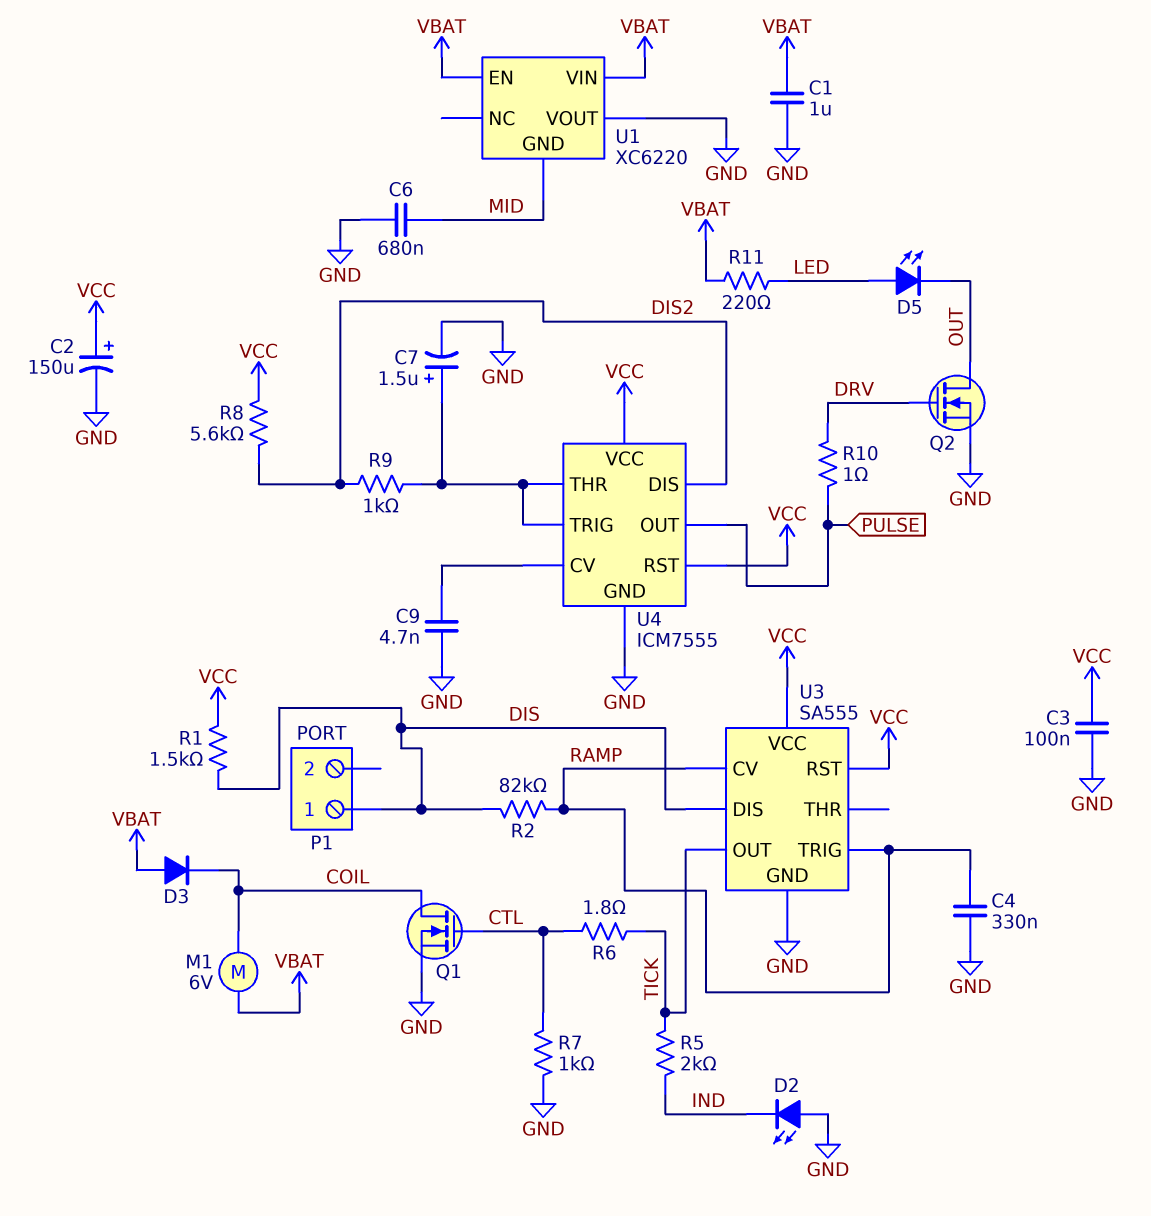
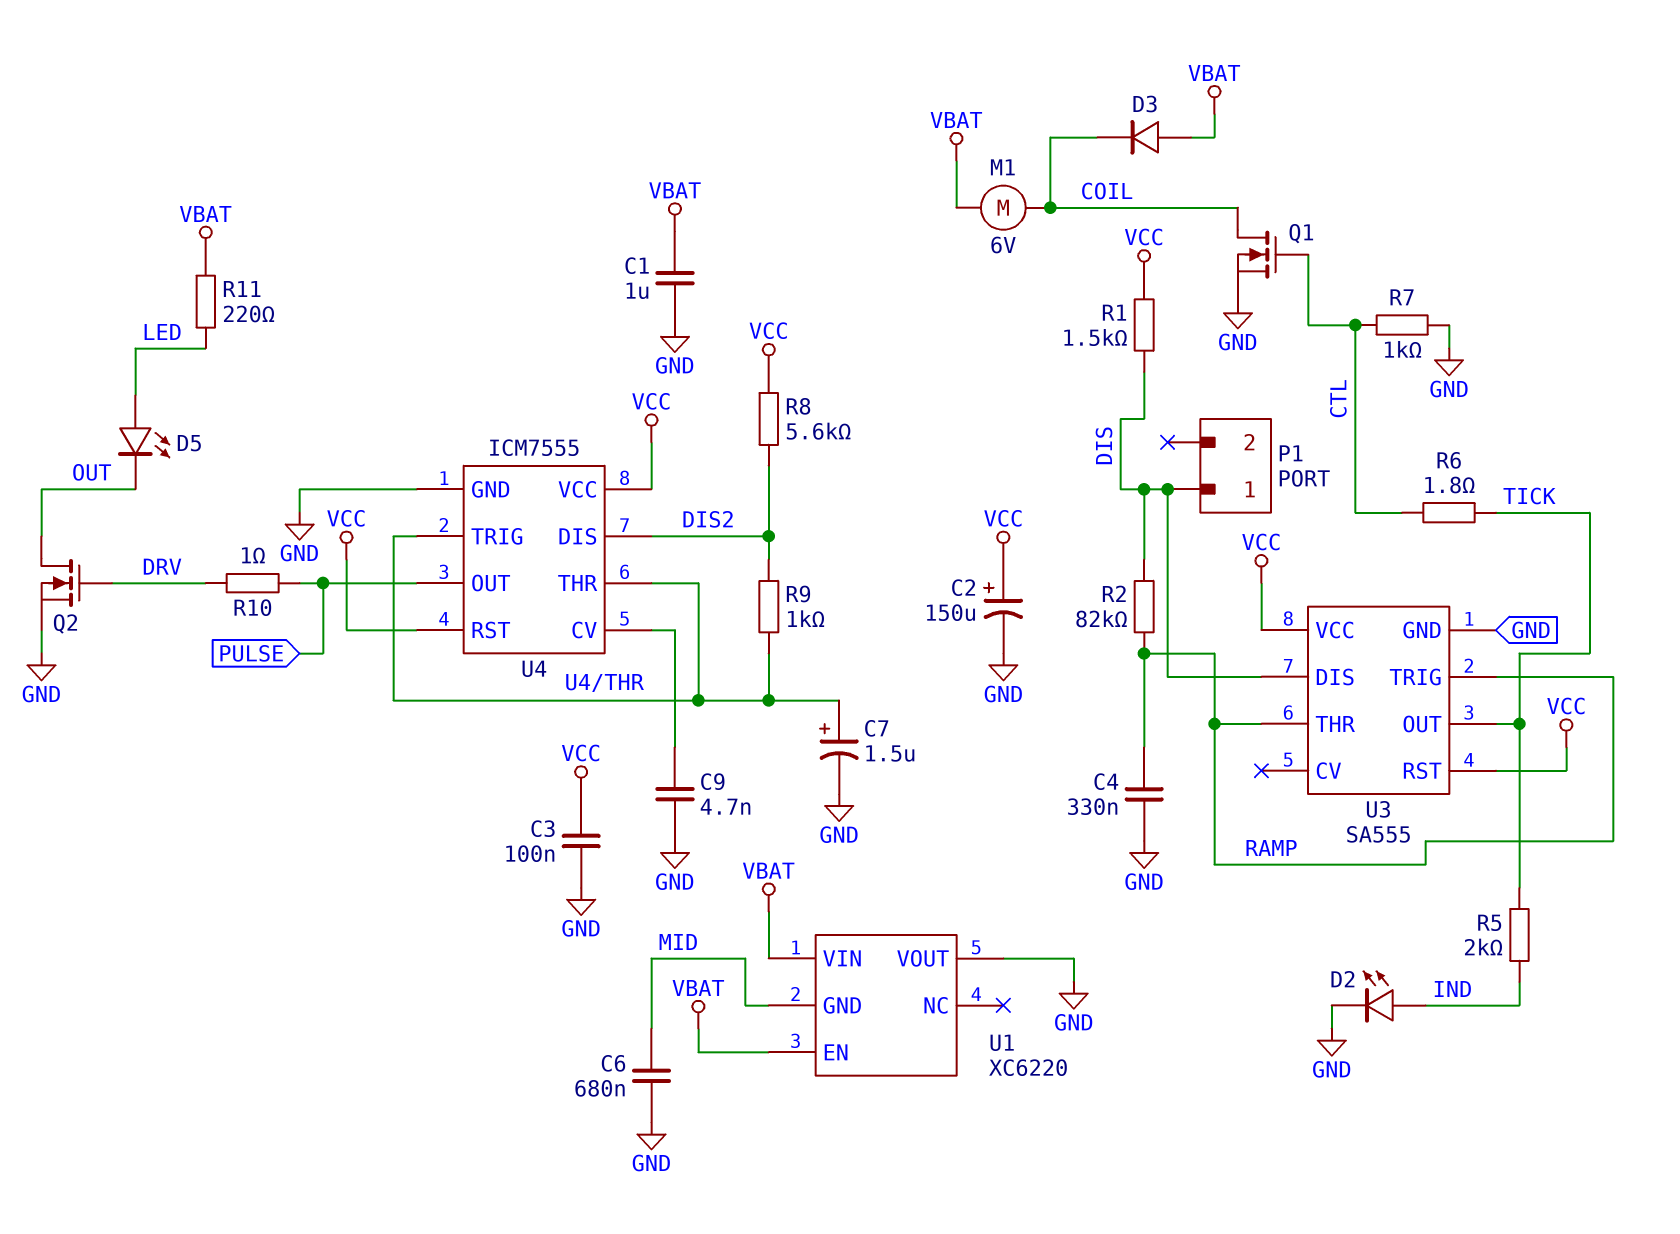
D2: LED (A GND, K IND) -> LED (A IND, K GND)
U3 pin CV: RAMP -> none
U3 pin THR: none -> RAMP

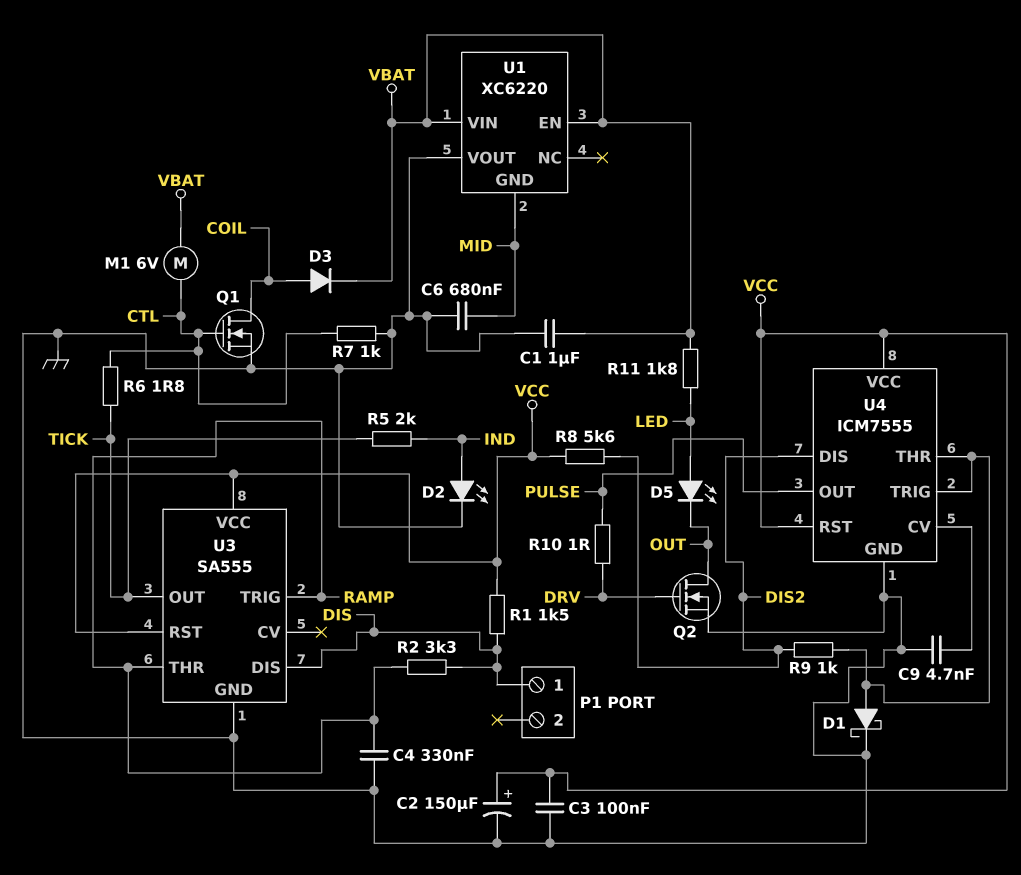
C7: 1.5uF (plus U4/THR, minus GND) -> none
D1: none -> schottky (A U4/THR, K GND)
D3: diode (A VBAT, K COIL) -> diode (A COIL, K VBAT)
M1: motor 6V (COIL, VBAT) -> motor 6V (CTL, VBAT)
R2: 82k (DIS, RAMP) -> 3.3k (DIS, RAMP)
R11: 220 (LED, VBAT) -> 1.8k (LED, VBAT)

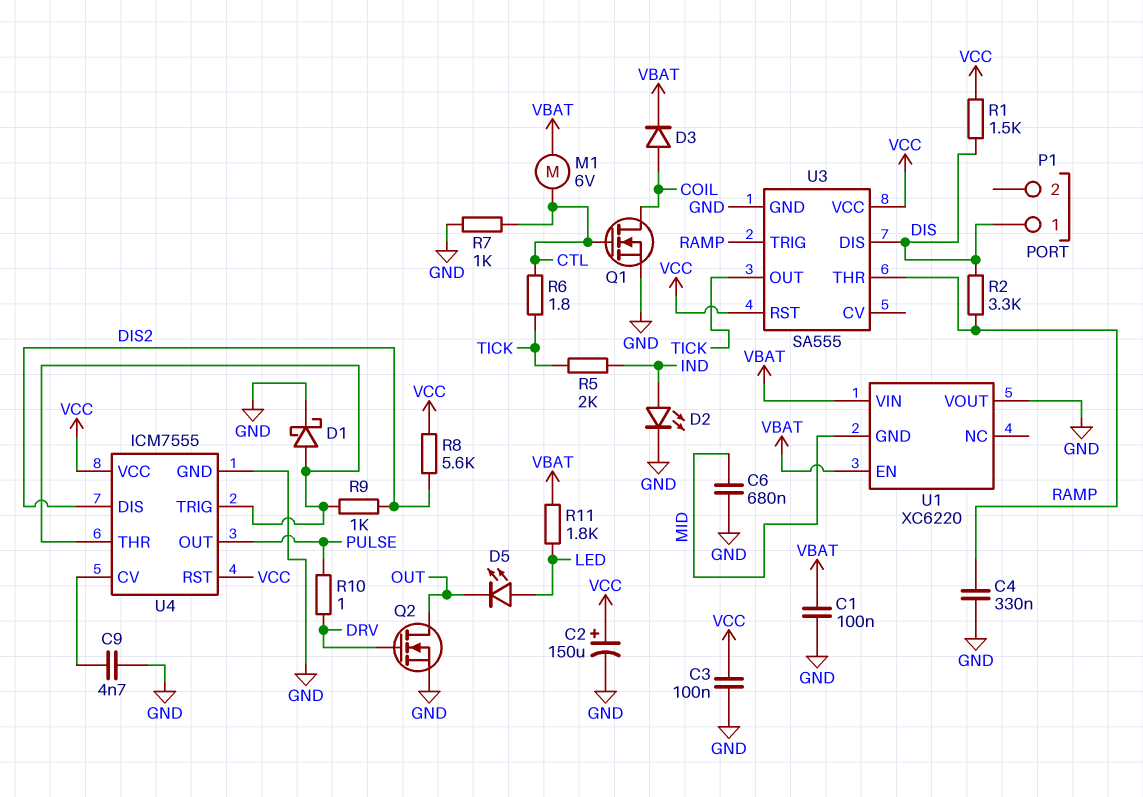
C1: 1uF (GND, VBAT) -> 100nF (GND, VBAT)

